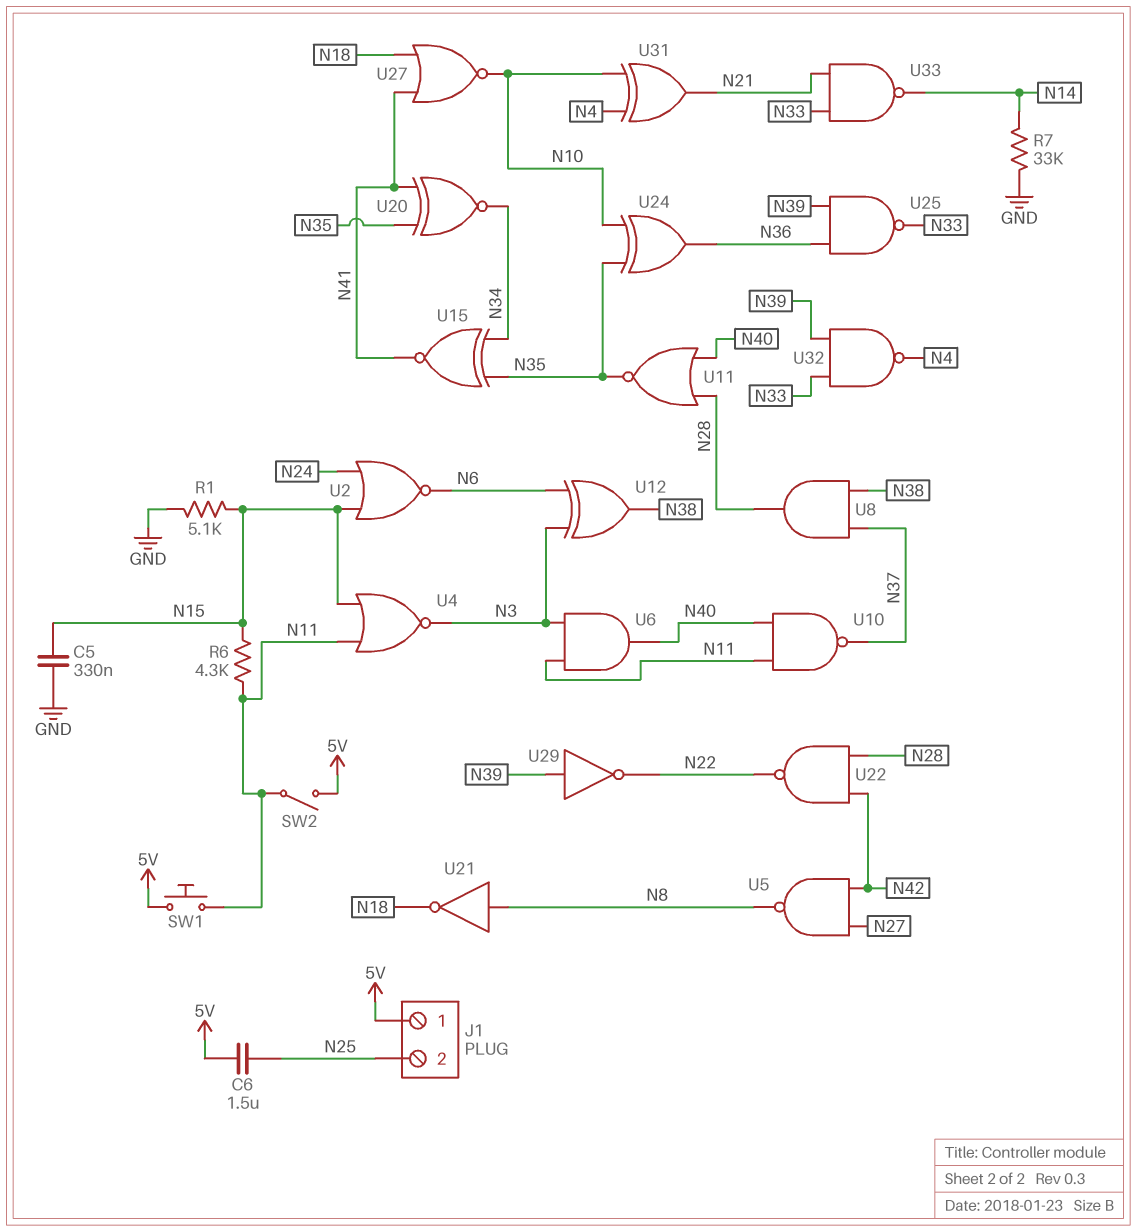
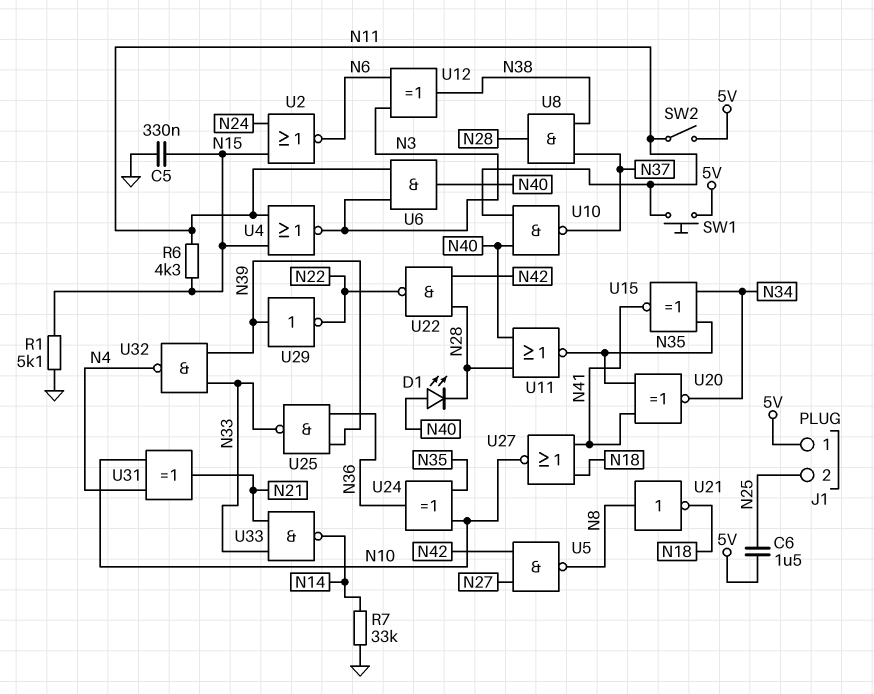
D1: none -> LED (A N40, K N28)

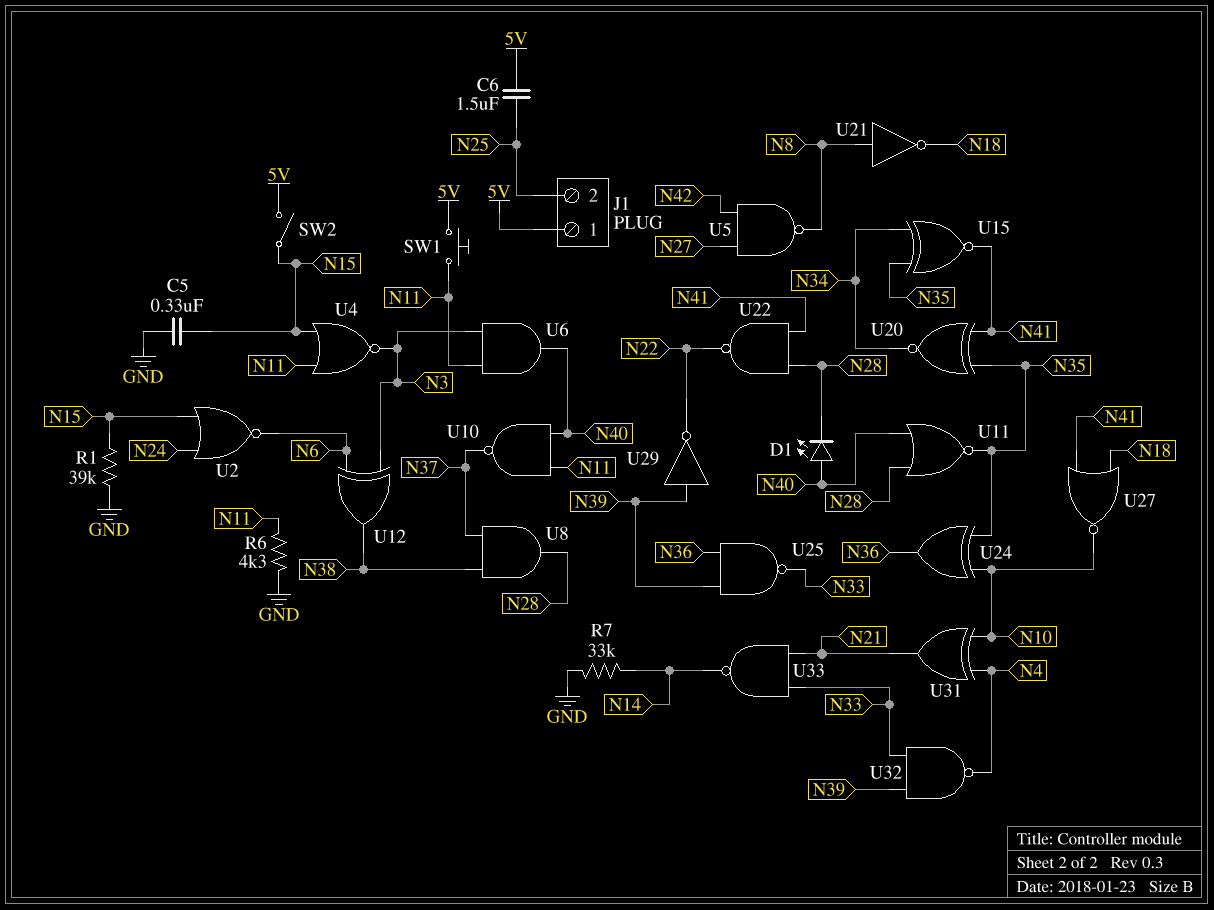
R1: 5.1k (GND, N15) -> 39k (GND, N15)
R6: 4.3k (N11, N15) -> 4.3k (GND, N11)
SW2: switch (5V, N11) -> switch (5V, N15)
U22: NAND (in N28, in N42, out N22) -> NAND (in N28, in N41, out N22)

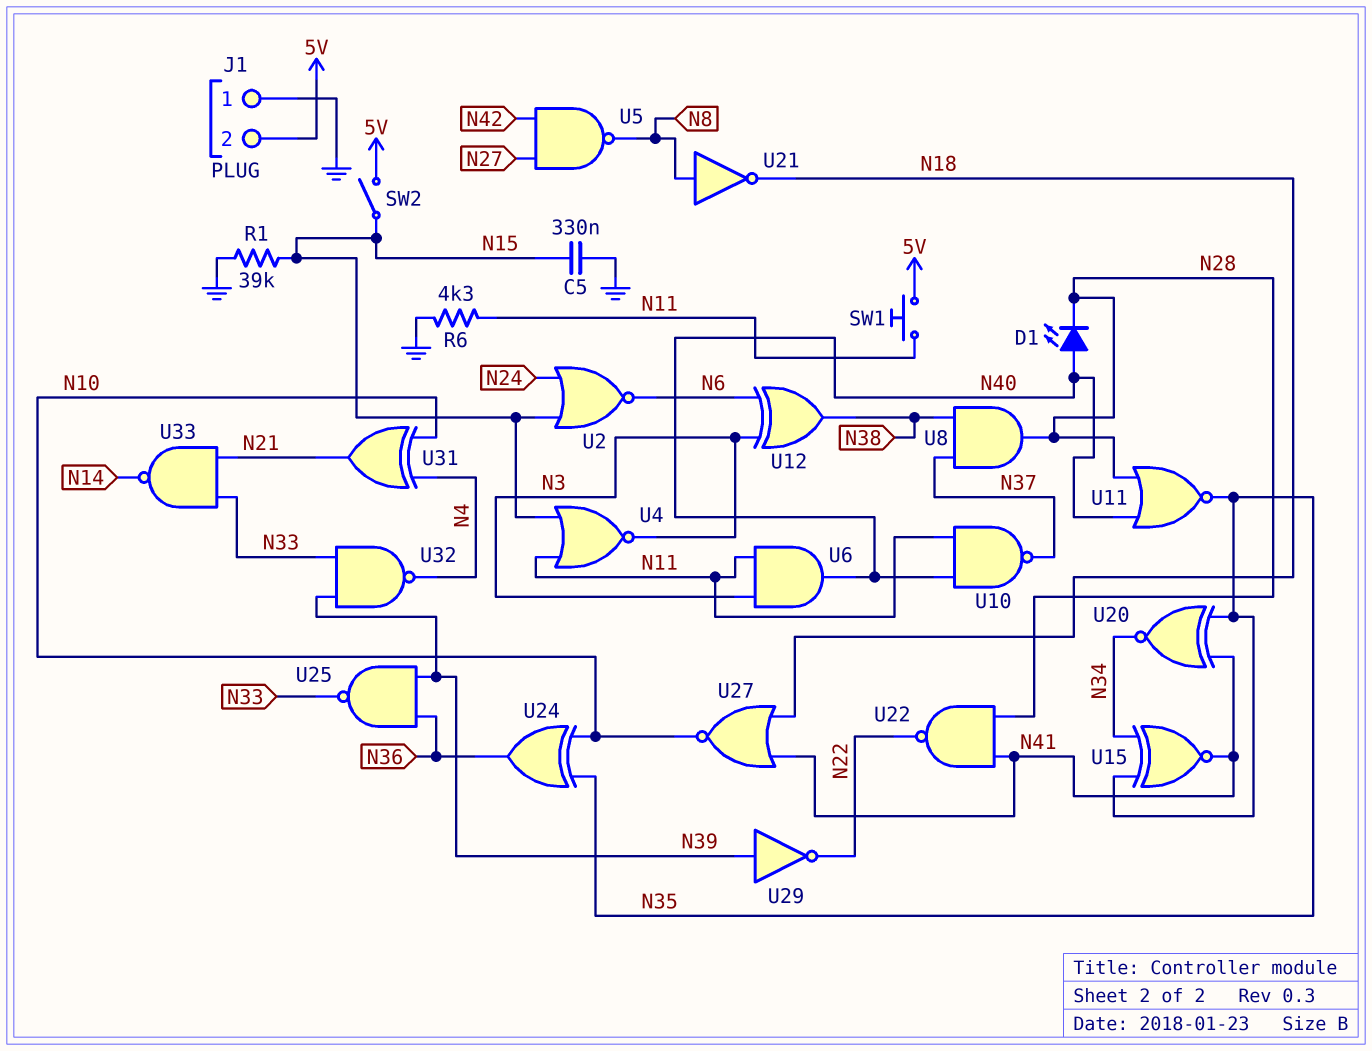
C6: 1.5uF (5V, N25) -> none
J1 pin 1: 5V -> GND
J1 pin 2: N25 -> 5V
R7: 33k (GND, N14) -> none

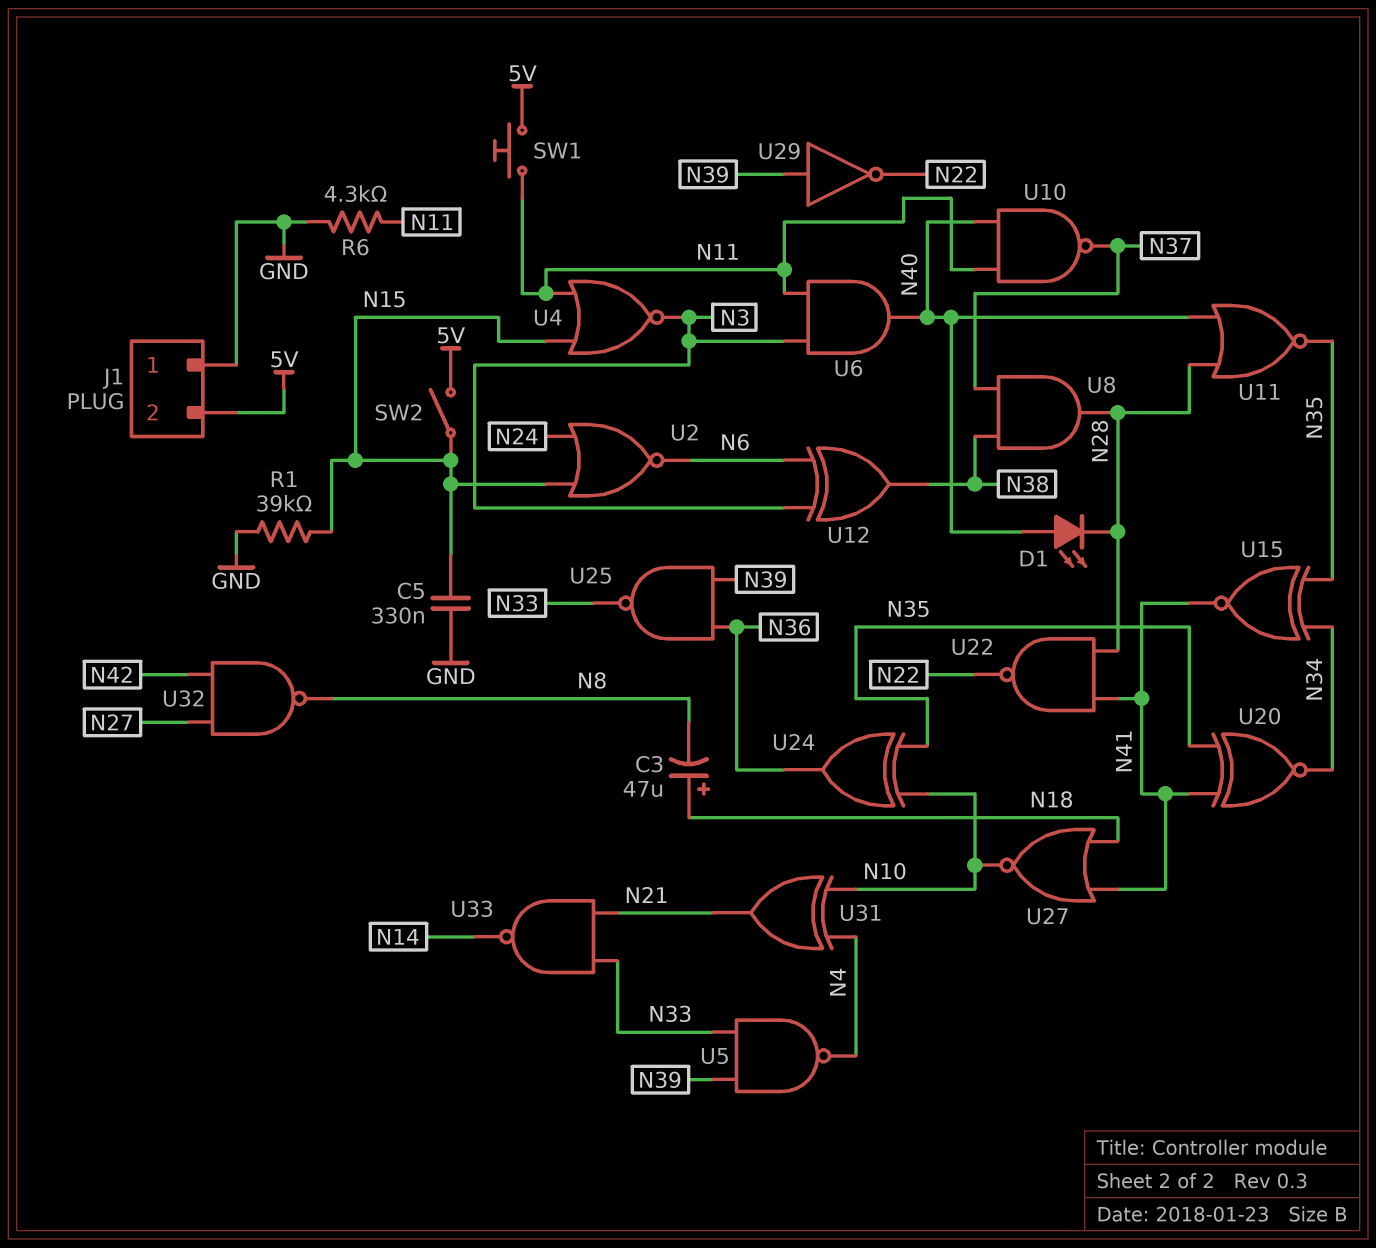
C3: none -> 47uF (plus N18, minus N8)
U5: NAND (in N27, in N42, out N8) -> NAND (in N33, in N39, out N4)
U21: NOT (in N8, out N18) -> none
U32: NAND (in N33, in N39, out N4) -> NAND (in N27, in N42, out N8)

